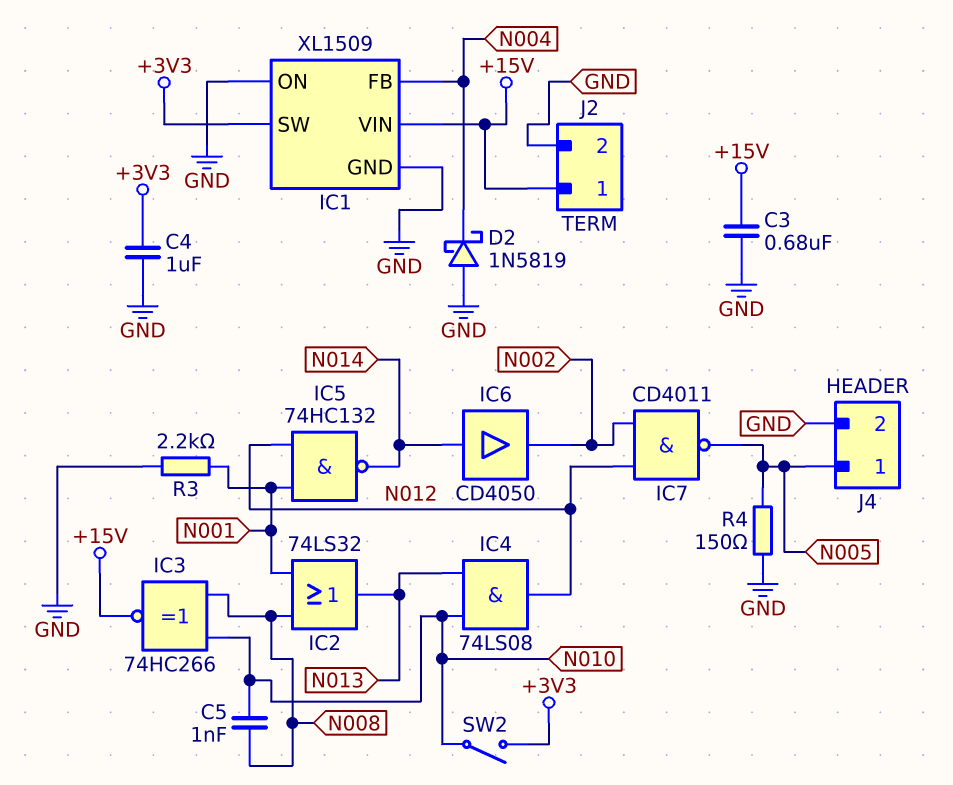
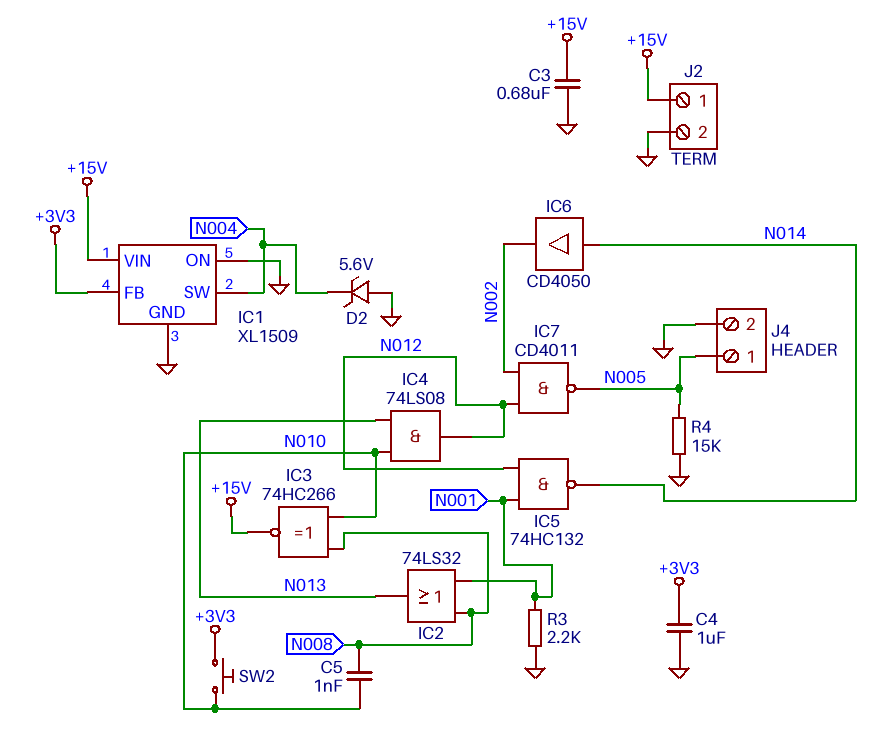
D2: schottky 1N5819 (A GND, K N004) -> zener 5.6V (A GND, K N004)
IC1 pin FB: N004 -> +3V3
IC1 pin SW: +3V3 -> N004
R4: 150 (GND, N005) -> 15k (GND, N005)
SW2: switch (+3V3, N010) -> button (+3V3, N010)

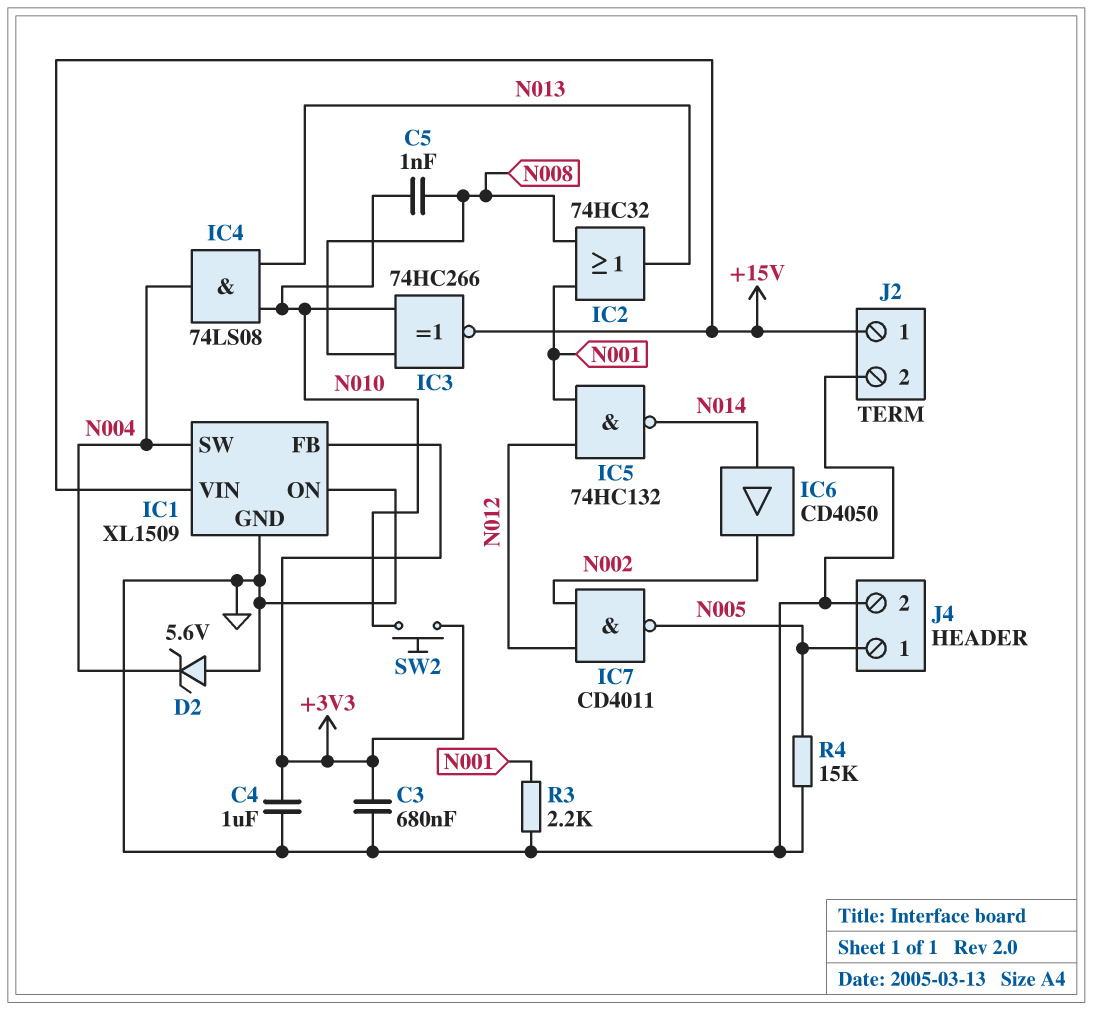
C3: 680nF (+15V, GND) -> 680nF (+3V3, GND)
IC2: OR 74LS32 (in N001, in N008, out N013) -> OR 74HC32 (in N001, in N008, out N013)
IC4: AND 74LS08 (in N010, in N013, out N012) -> AND 74LS08 (in N010, in N013, out N004)

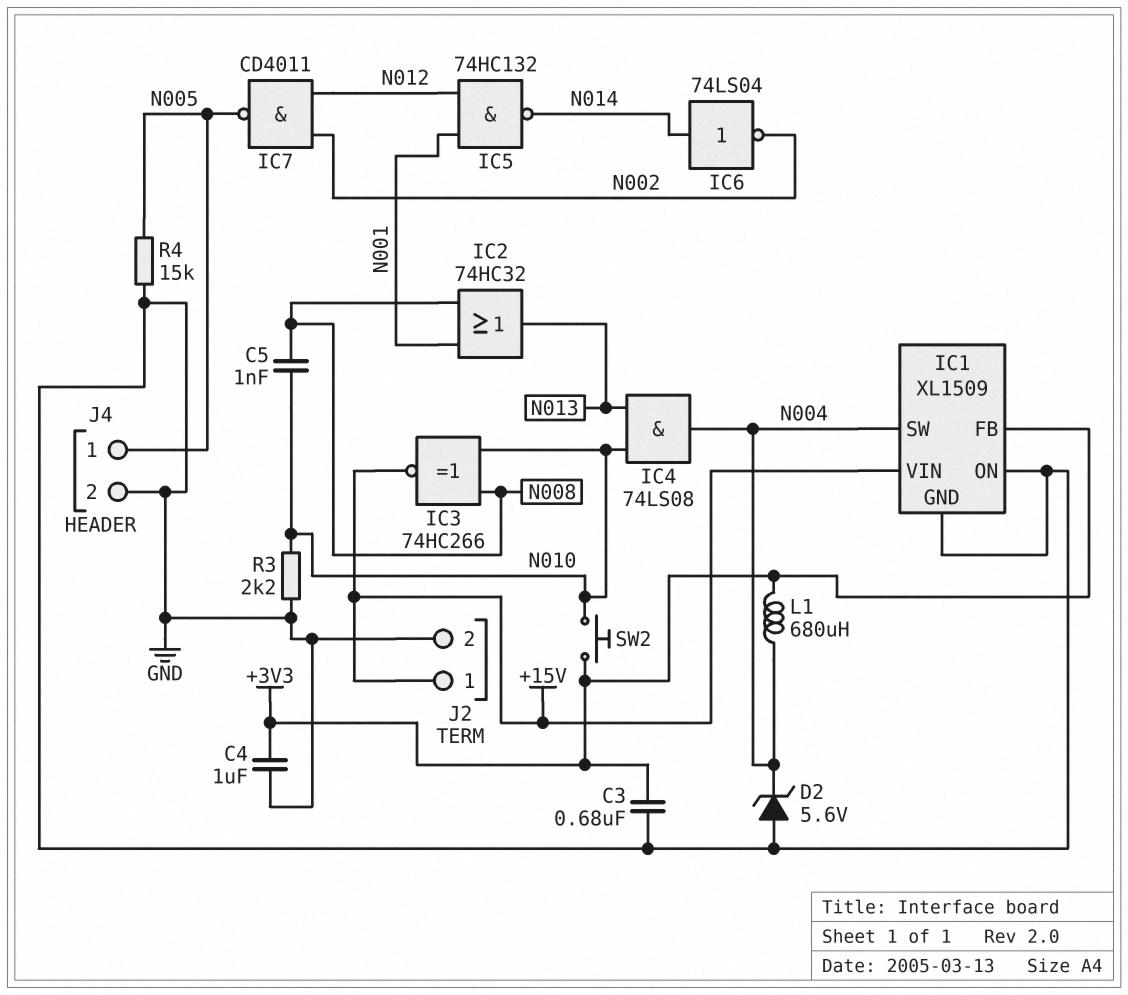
IC6: buffer CD4050 (in N014, out N002) -> NOT 74LS04 (in N014, out N002)
L1: none -> 680uH (+3V3, N004)
R3: 2.2k (GND, N001) -> 2.2k (GND, N010)

